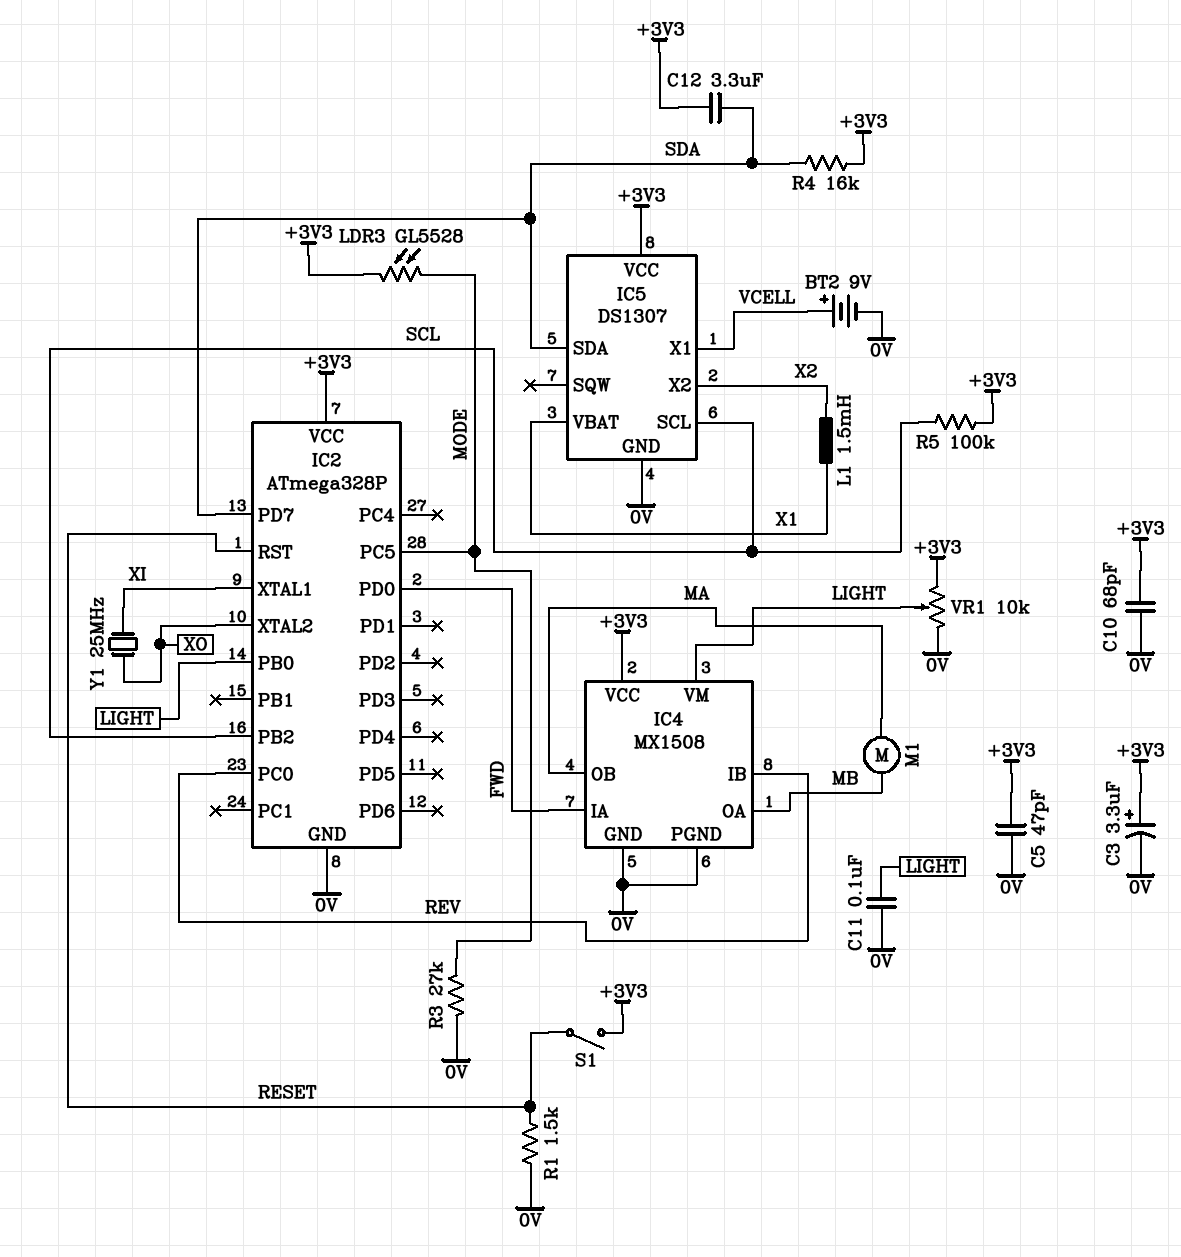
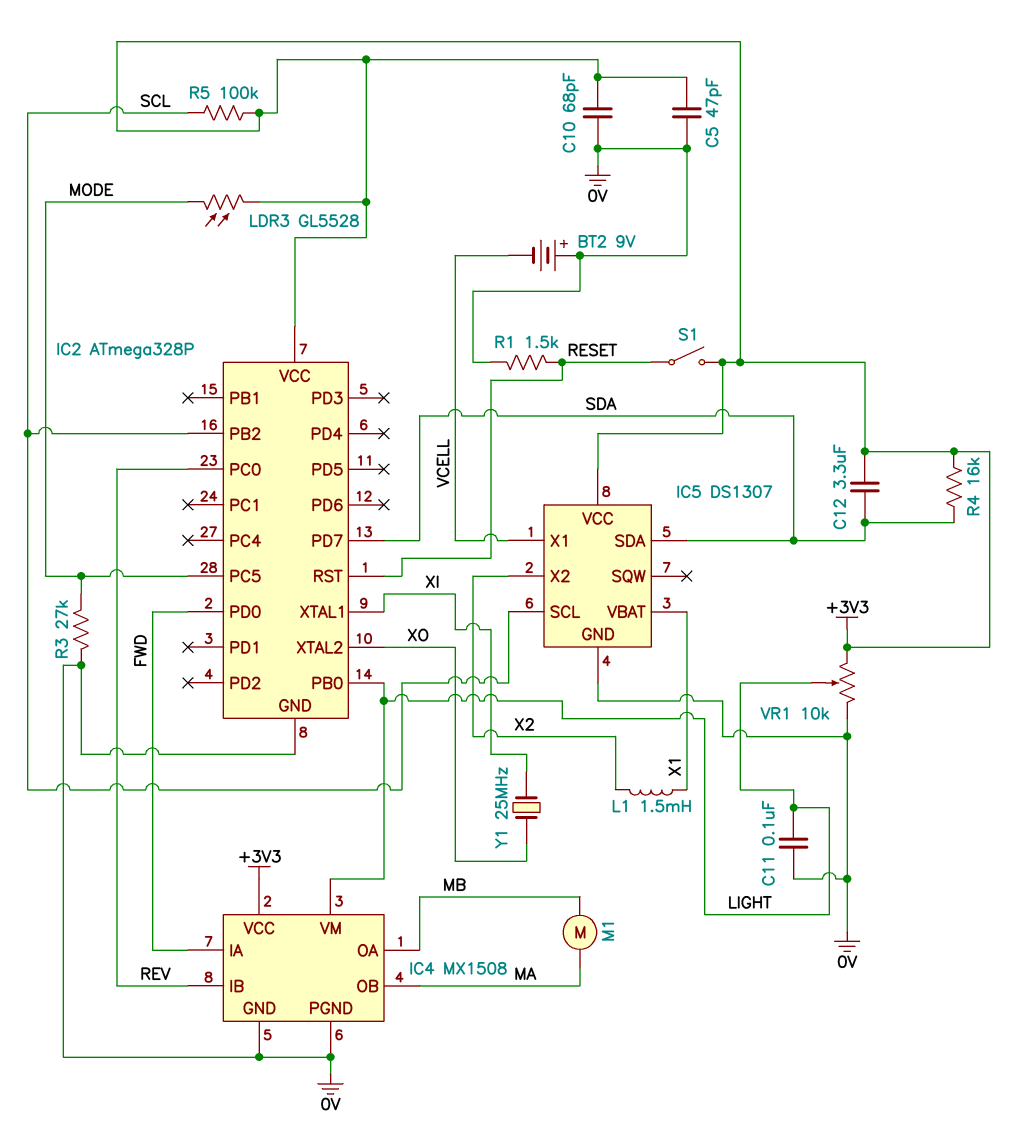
BT2: 9V (plus VCELL, minus 0V) -> 9V (plus 0V, minus VCELL)
C3: 3.3uF (plus +3V3, minus 0V) -> none

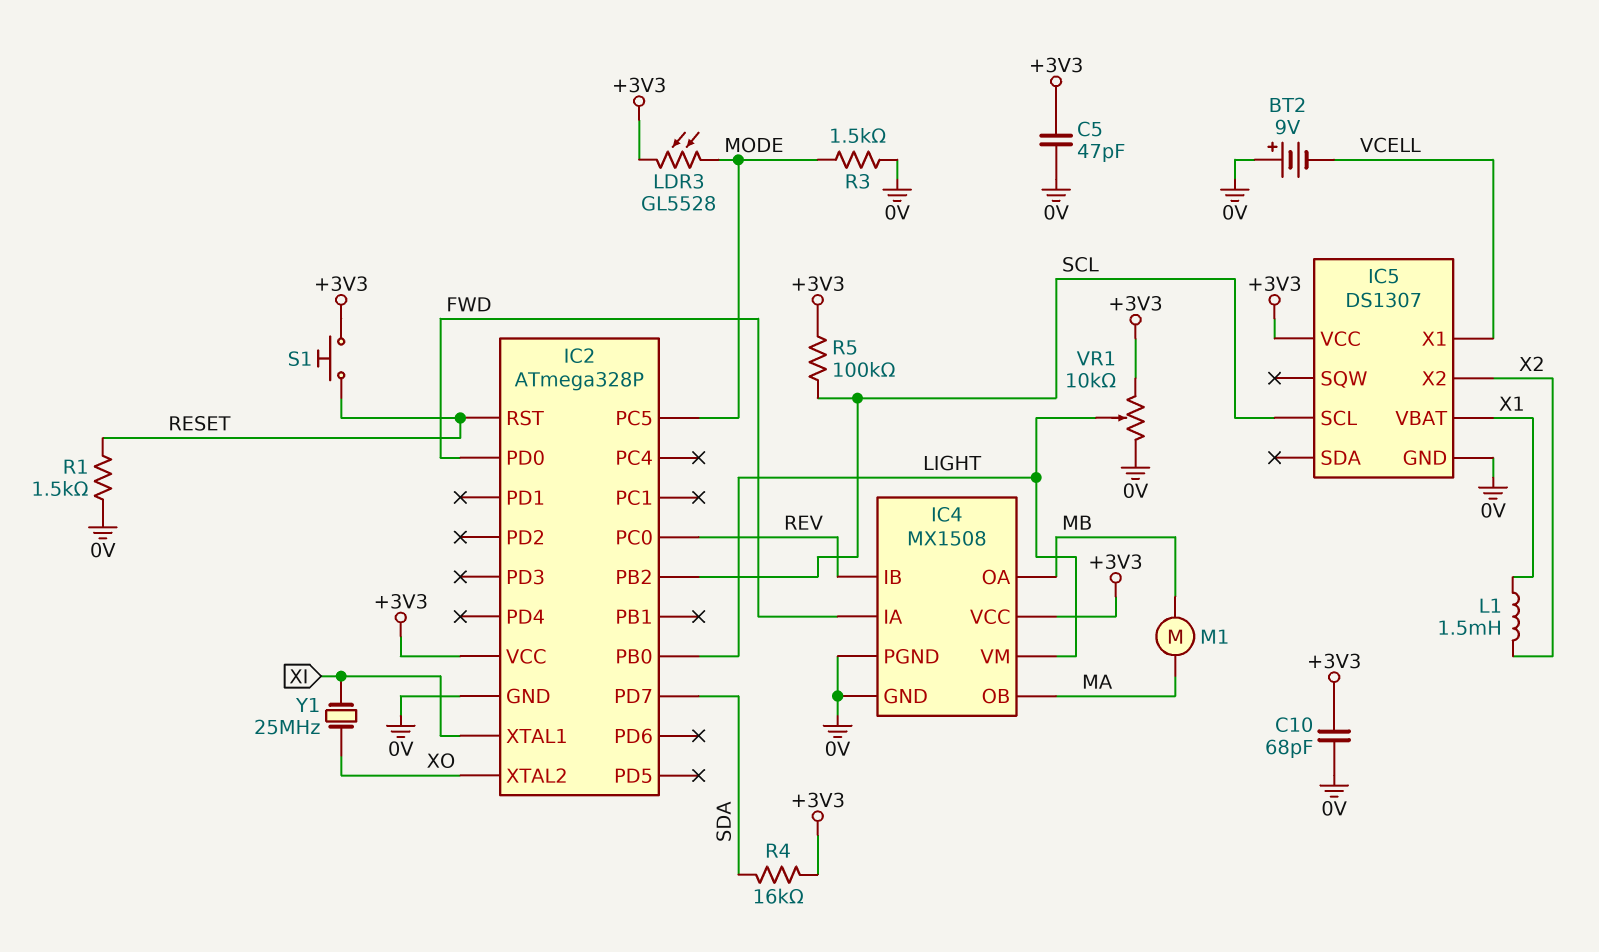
C11: 100nF (0V, LIGHT) -> none
C12: 3.3uF (+3V3, SDA) -> none
IC5 pin SDA: SDA -> none
R3: 27k (0V, MODE) -> 1.5k (0V, MODE)
S1: switch (+3V3, RESET) -> button (+3V3, RESET)

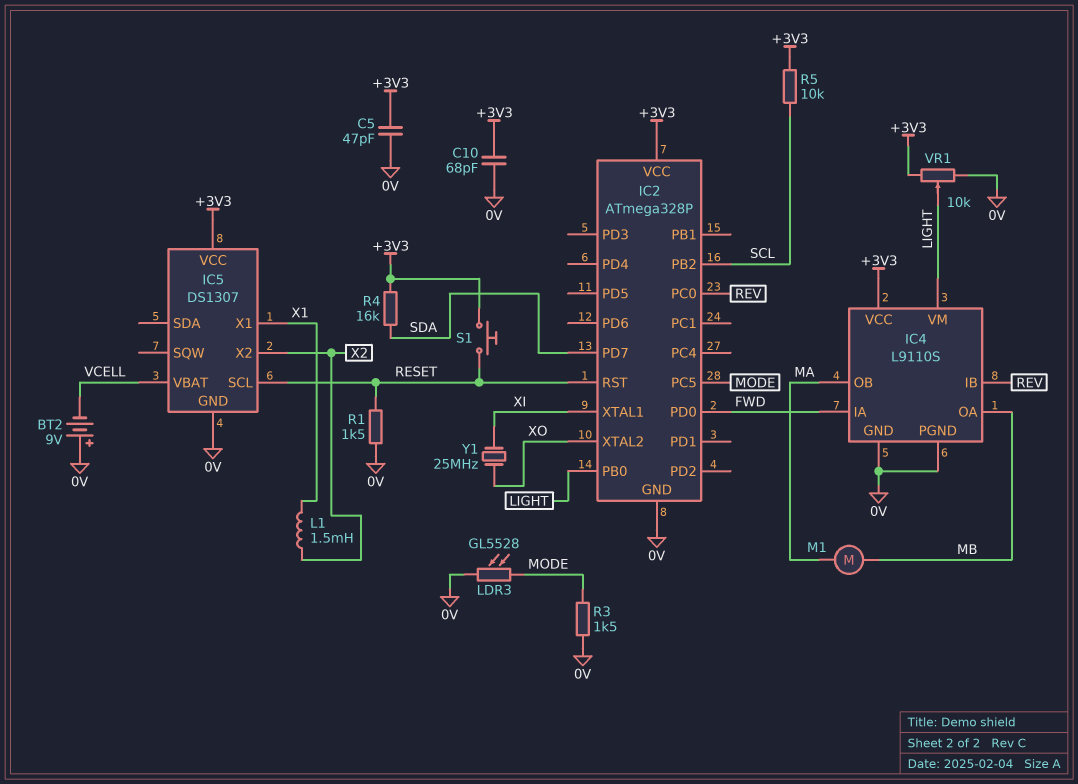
IC4: MX1508 -> L9110S
IC5 pin SCL: SCL -> RESET
IC5 pin VBAT: X1 -> VCELL
IC5 pin X1: VCELL -> X1
LDR3: GL5528 (+3V3, MODE) -> GL5528 (0V, MODE)
R5: 100k (+3V3, SCL) -> 10k (+3V3, SCL)

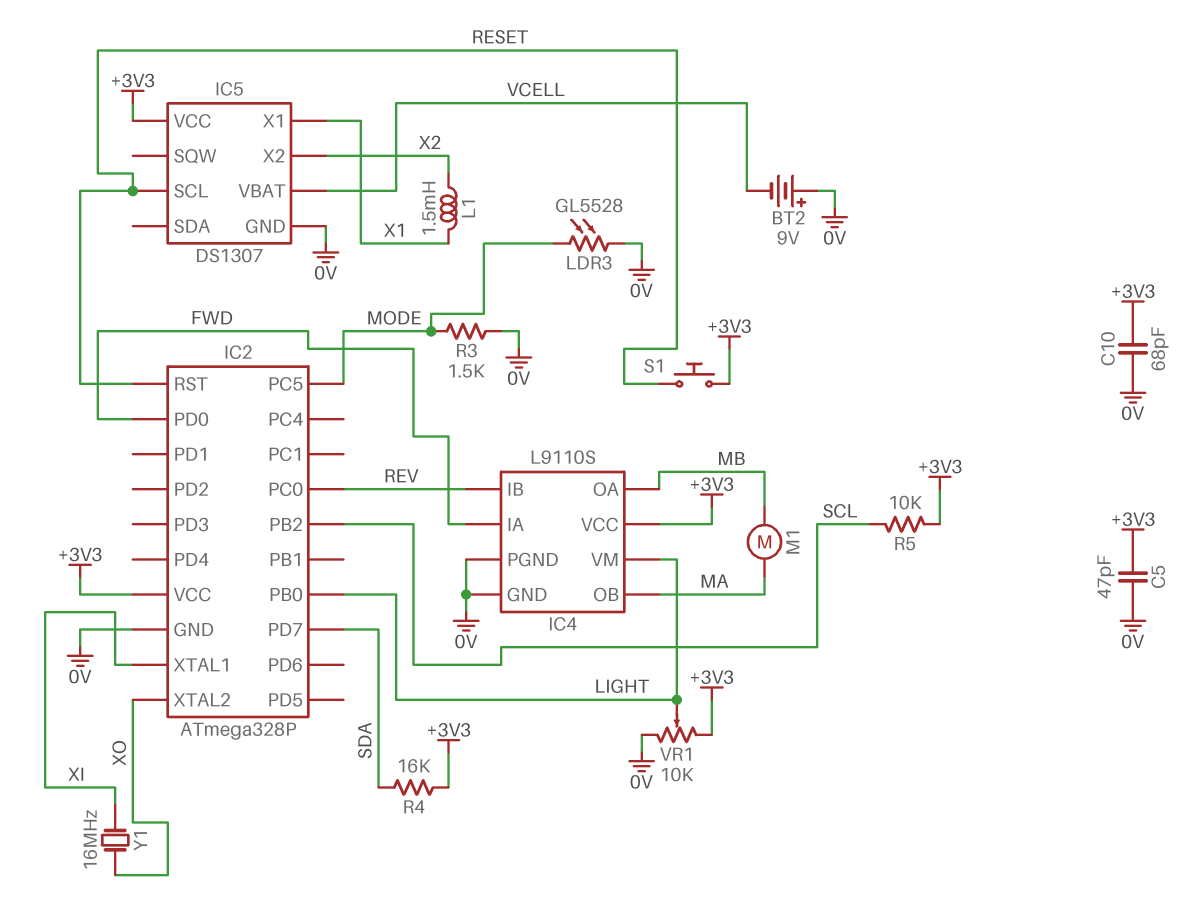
R1: 1.5k (0V, RESET) -> none
Y1: 25MHz (XI, XO) -> 16MHz (XI, XO)

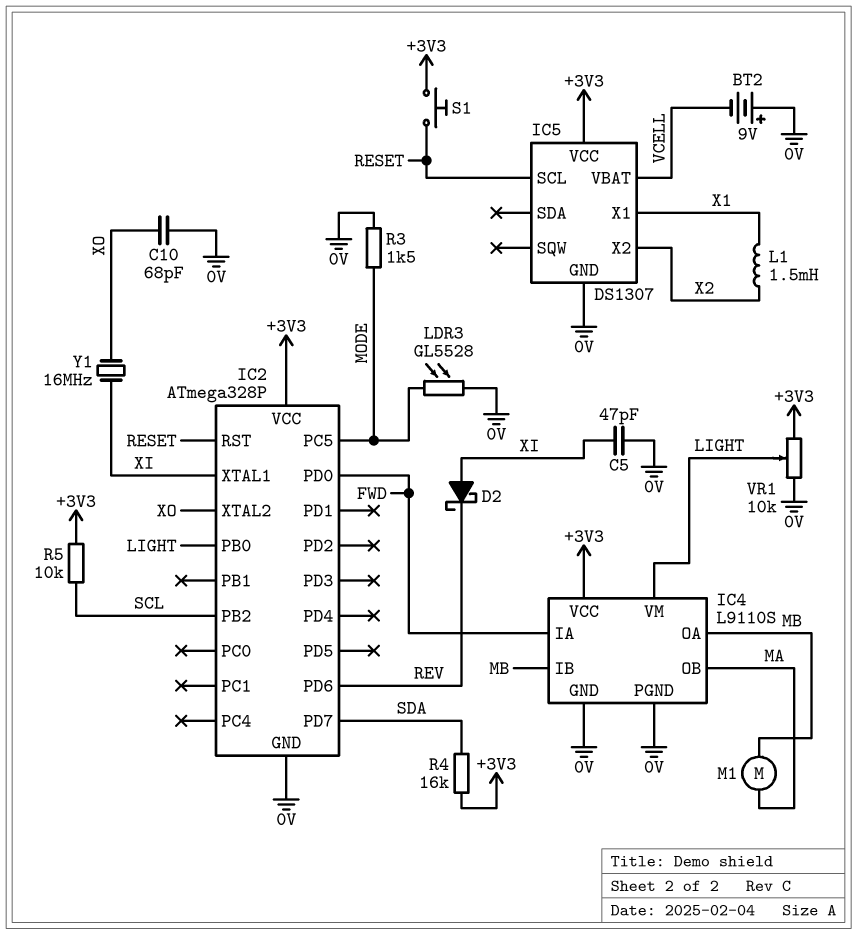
C5: 47pF (+3V3, 0V) -> 47pF (0V, XI)
C10: 68pF (+3V3, 0V) -> 68pF (0V, XO)
D2: none -> schottky (A XI, K REV)
IC2 pin PC0: REV -> none
IC2 pin PD6: none -> REV
IC4 pin IB: REV -> MB

